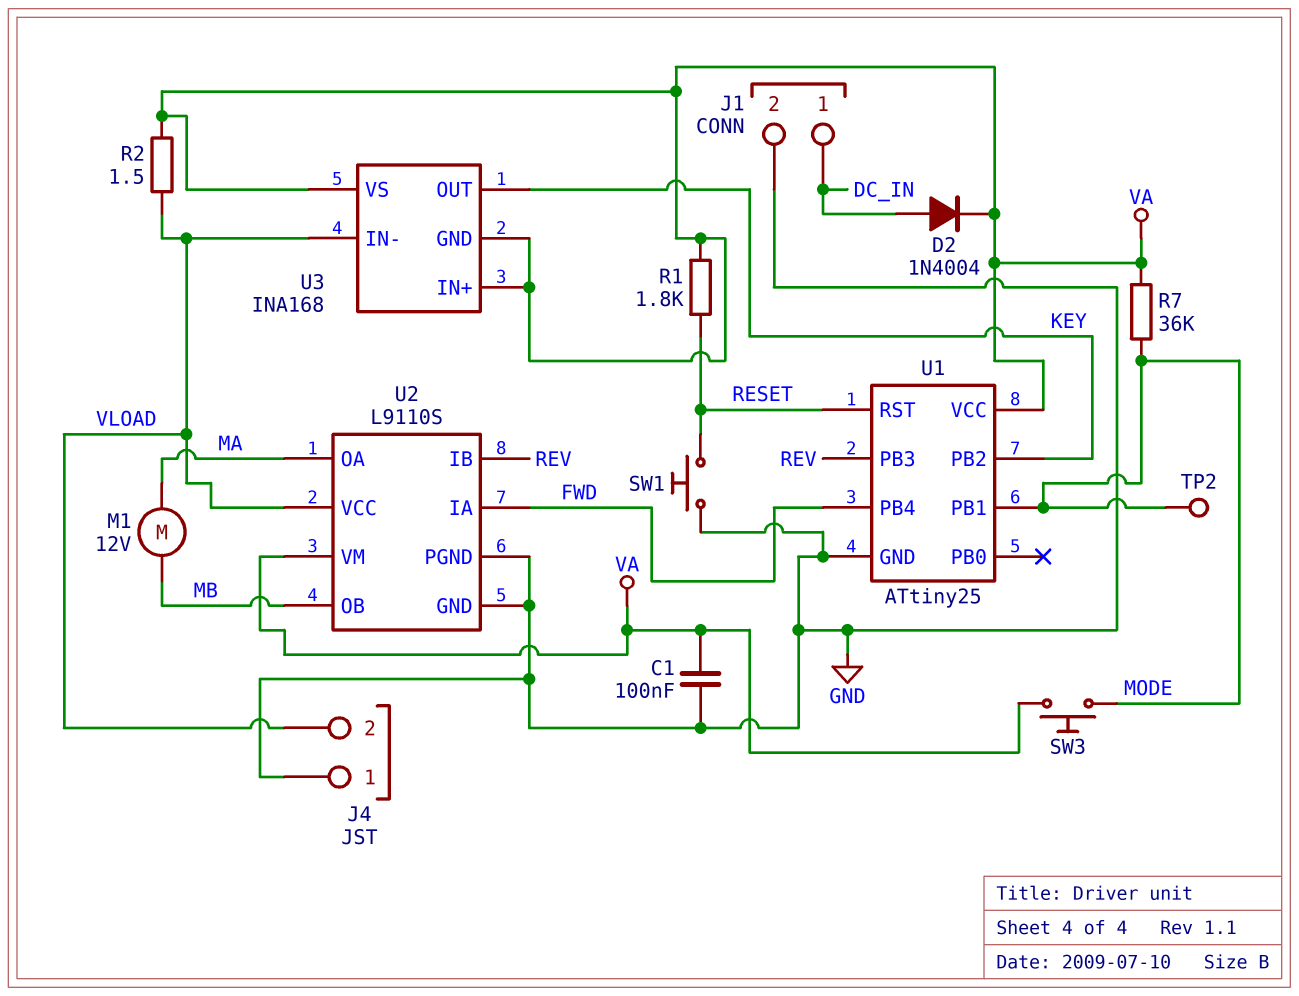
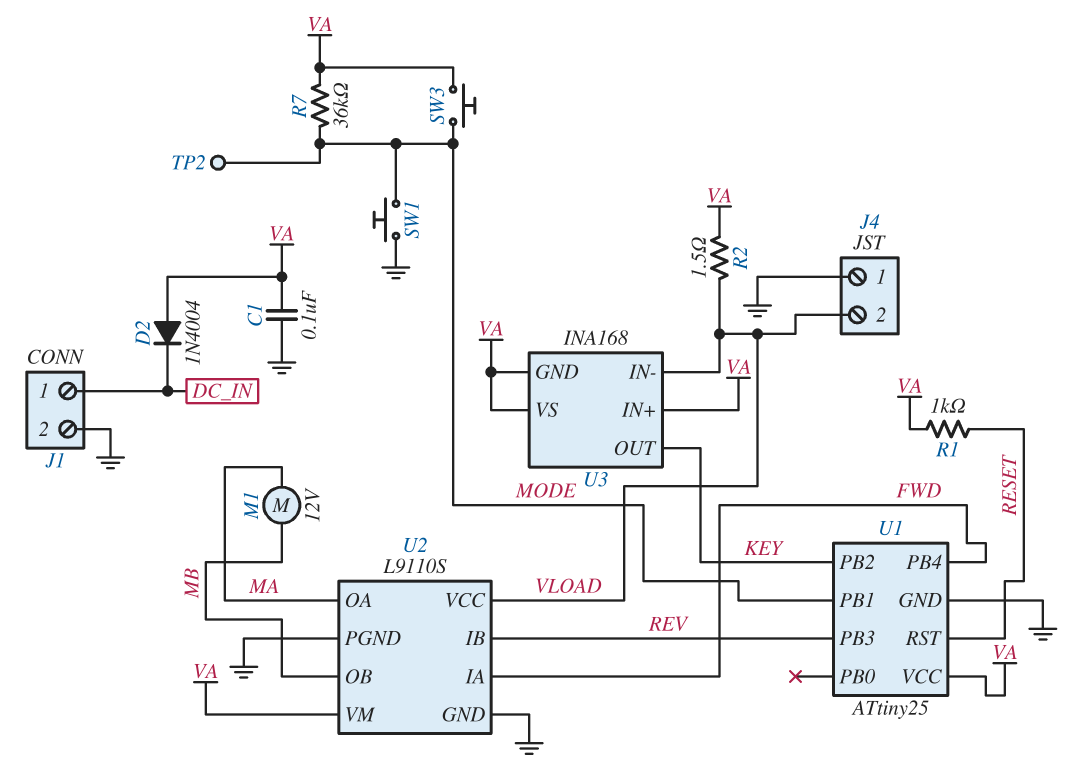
D2: diode 1N4004 (A DC_IN, K VA) -> diode 1N4004 (A VA, K DC_IN)
R1: 1.8k (RESET, VA) -> 1k (RESET, VA)
SW1: button (GND, RESET) -> button (GND, MODE)

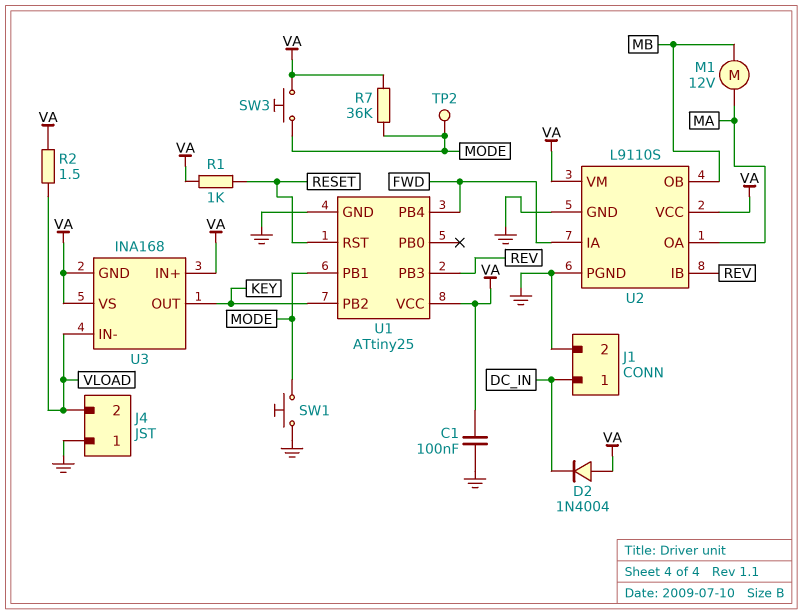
U2 pin VCC: VLOAD -> VA

